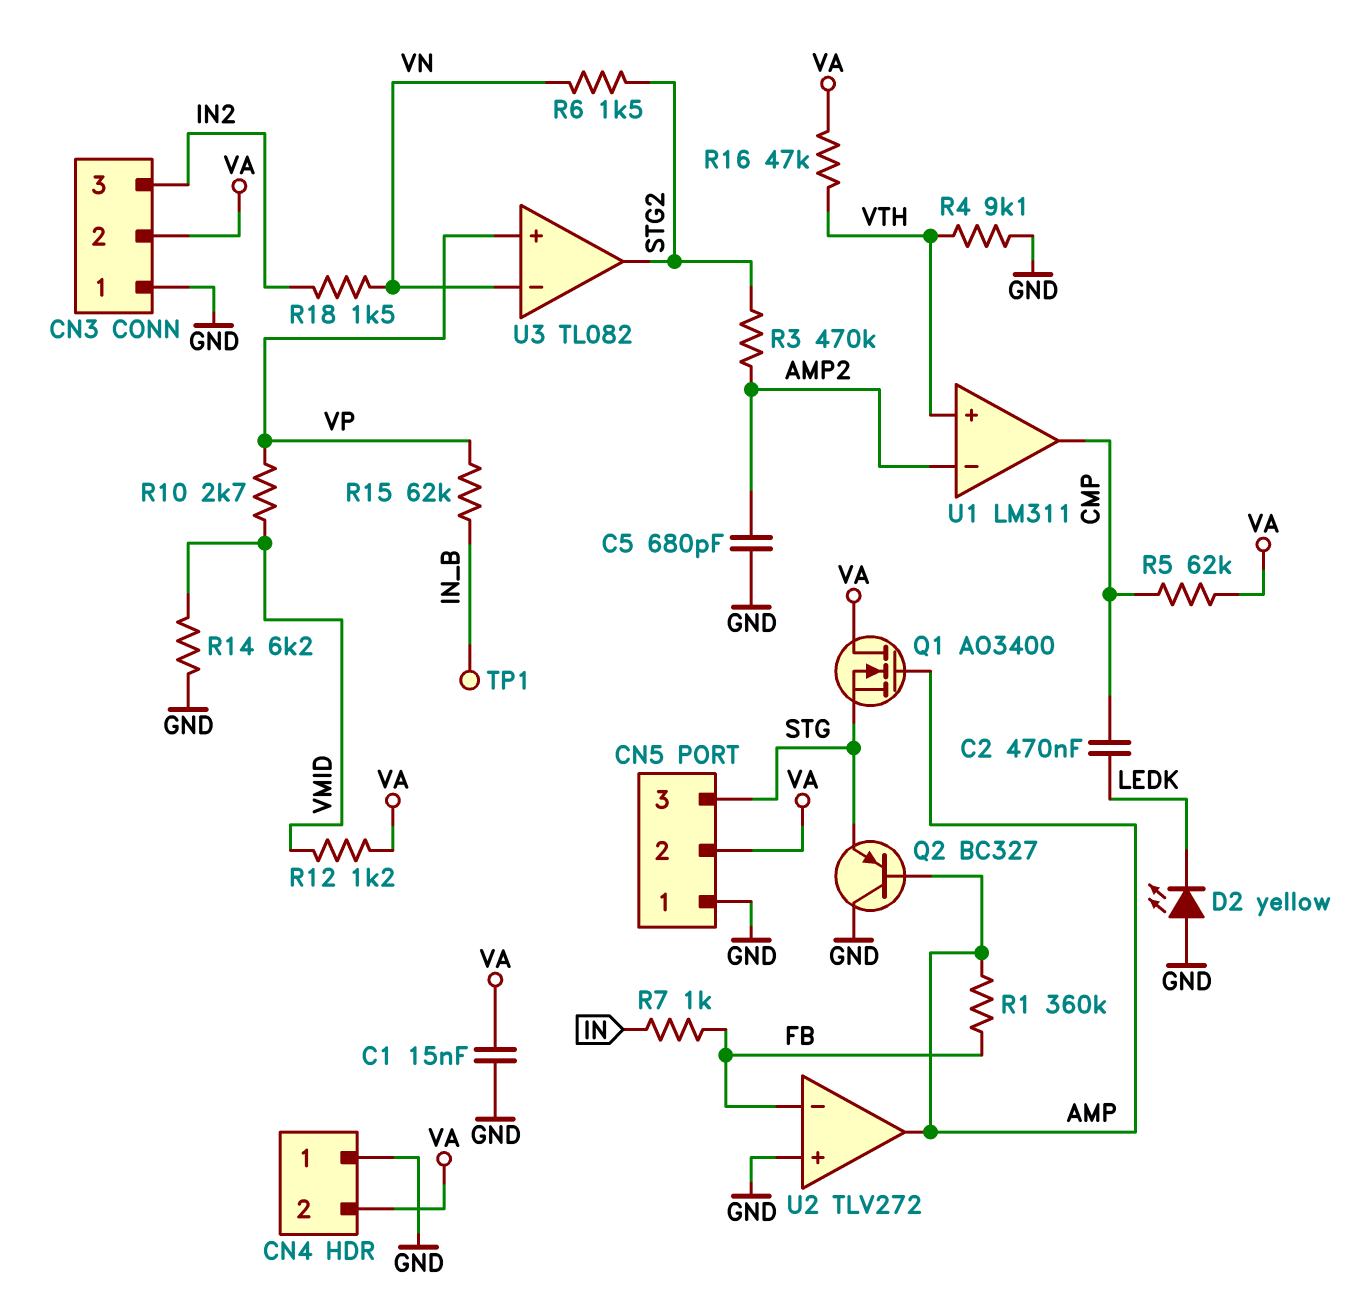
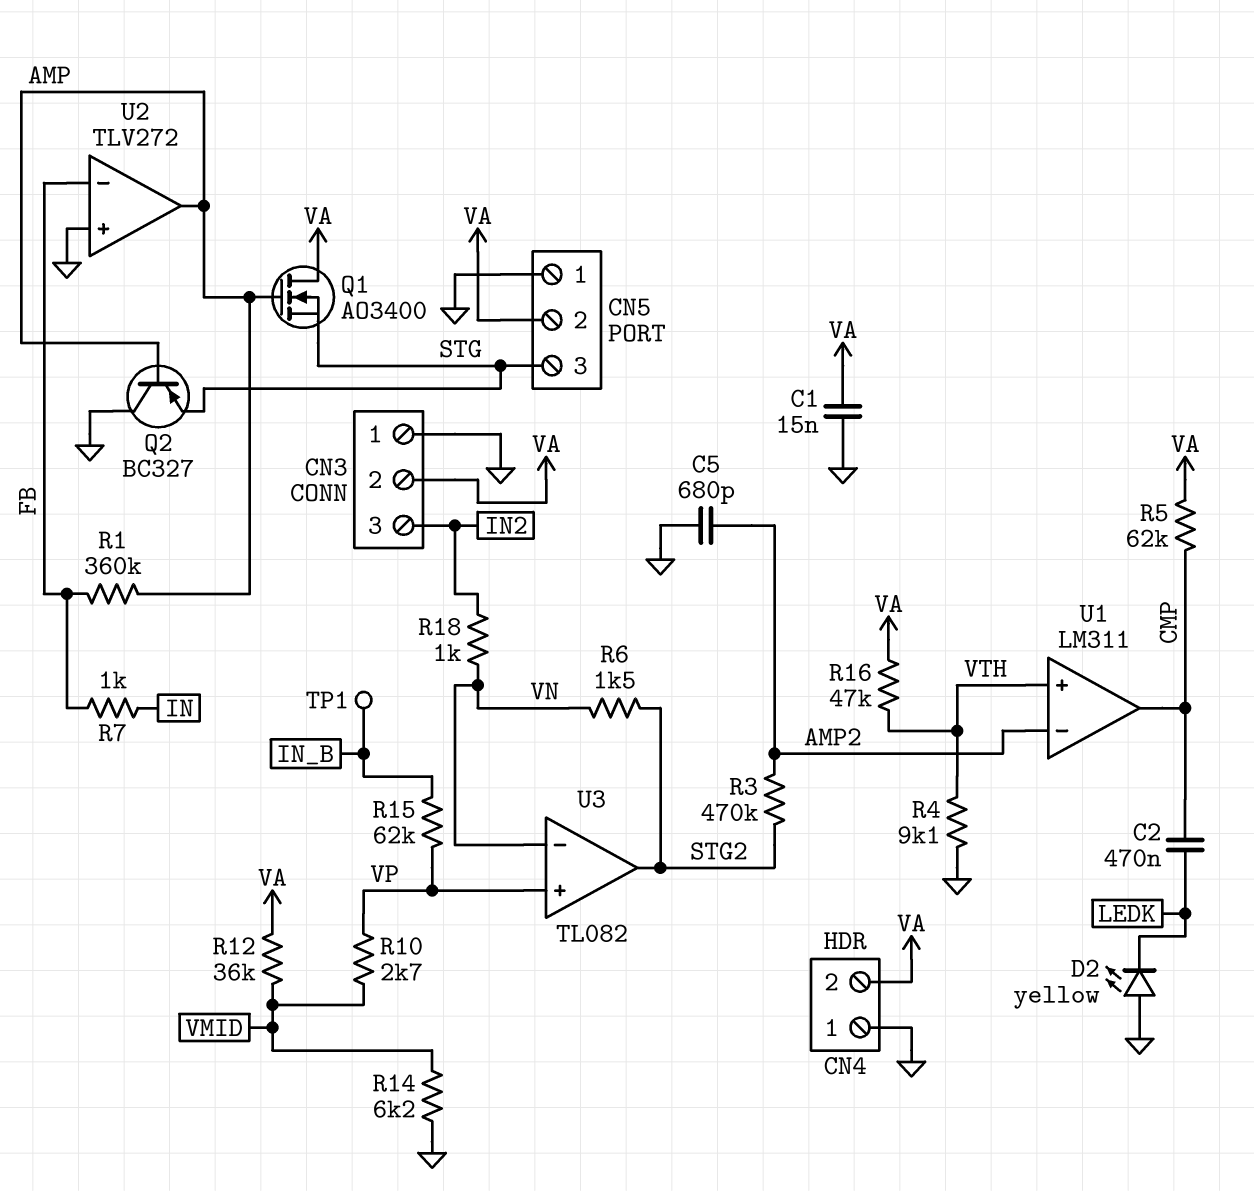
R12: 1.2k (VA, VMID) -> 36k (VA, VMID)
R18: 1.5k (IN2, VN) -> 1k (IN2, VN)

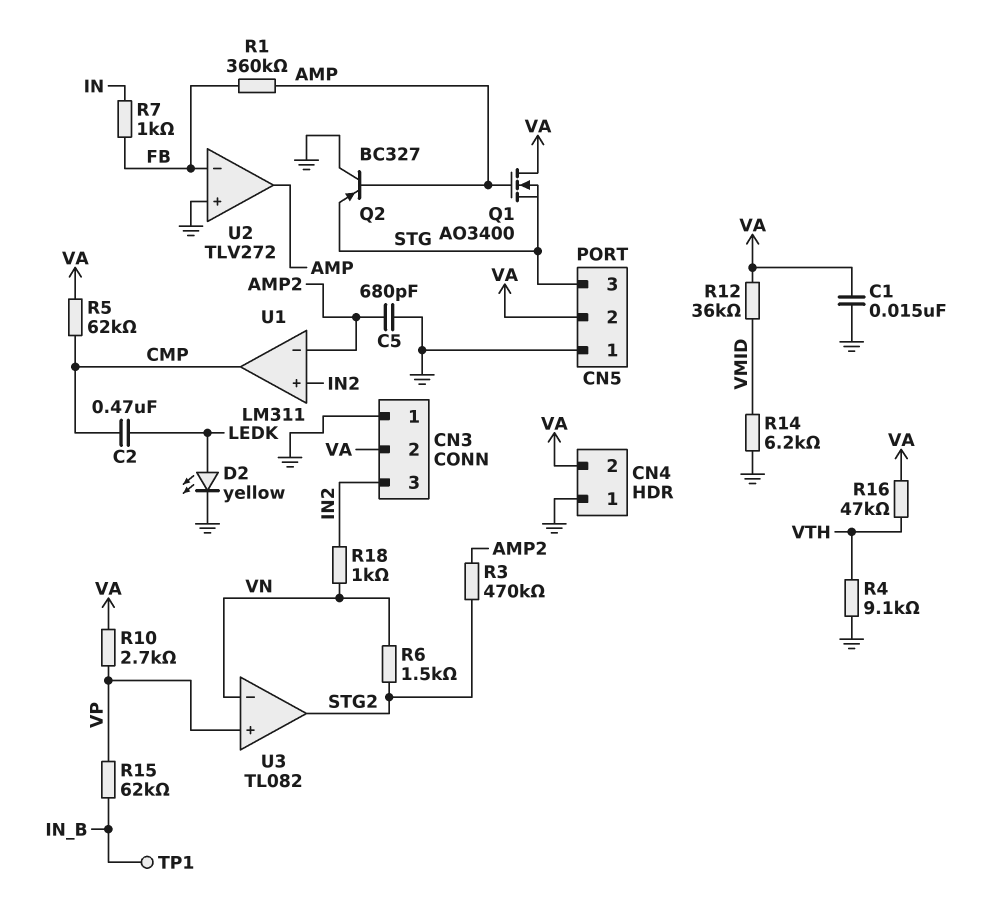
D2: LED yellow (A GND, K LEDK) -> LED yellow (A LEDK, K GND)
R10: 2.7k (VMID, VP) -> 2.7k (VA, VP)
U1 pin in+: VTH -> IN2

